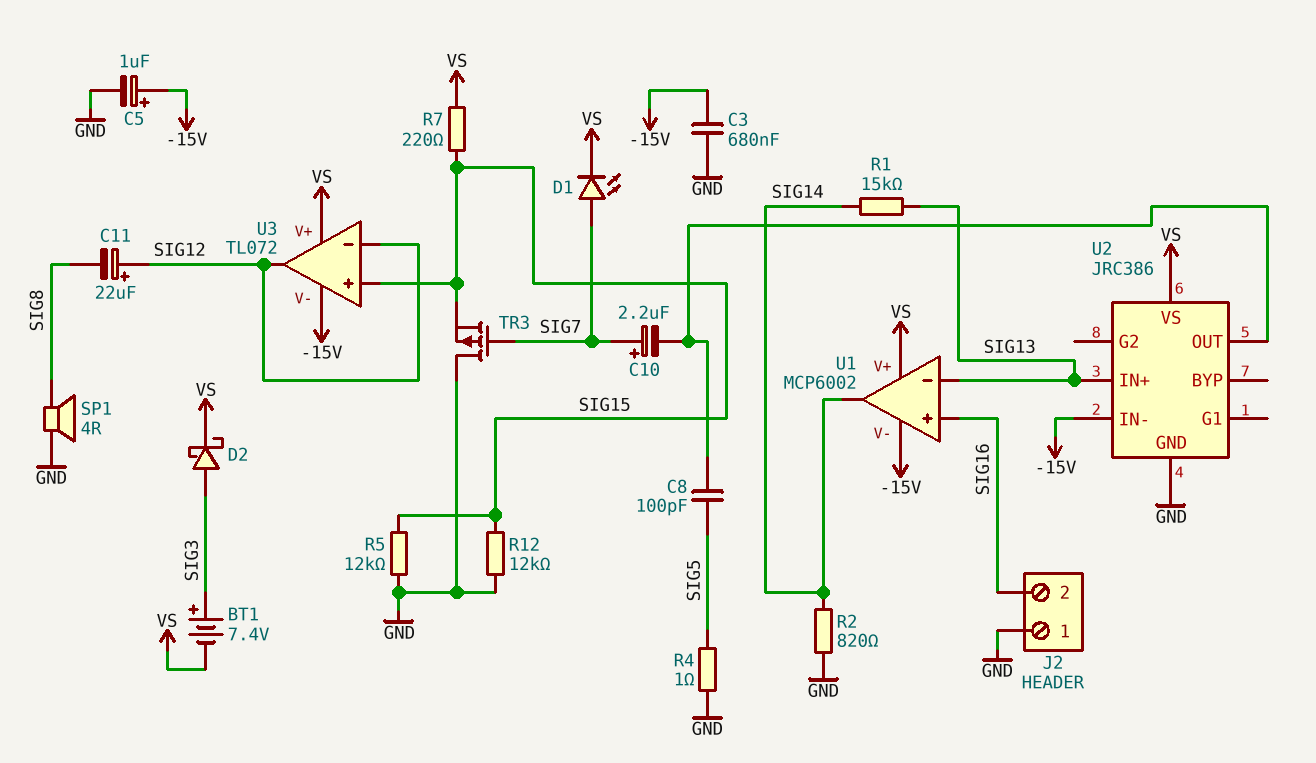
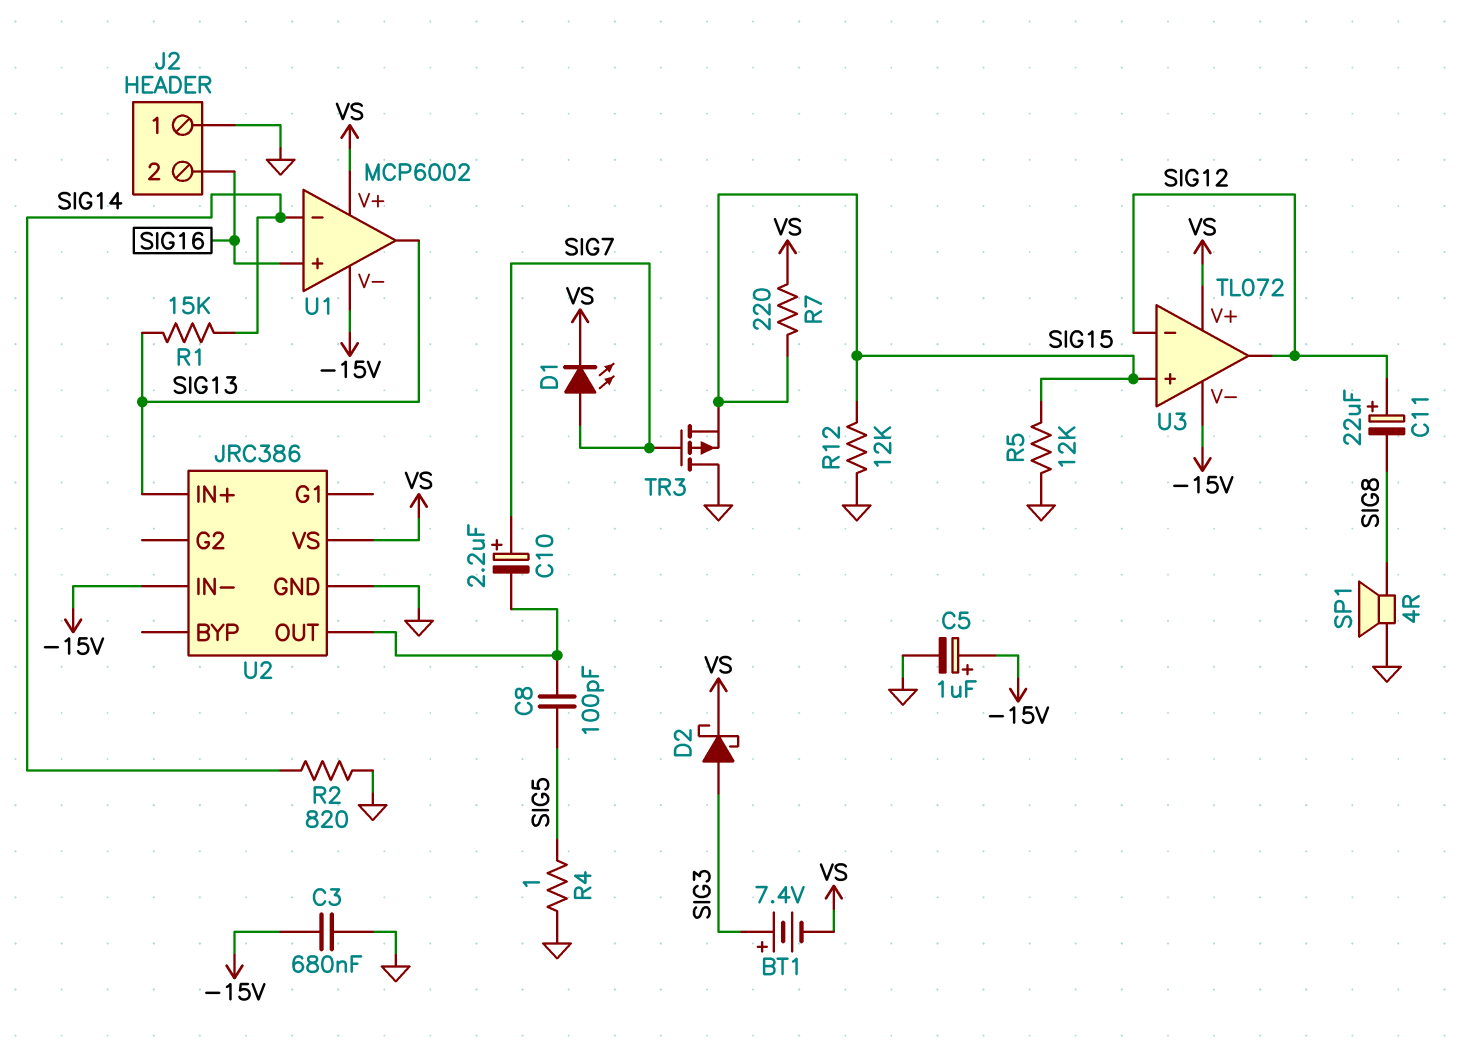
U1 pin in-: SIG13 -> SIG14
U1 pin out: SIG14 -> SIG13

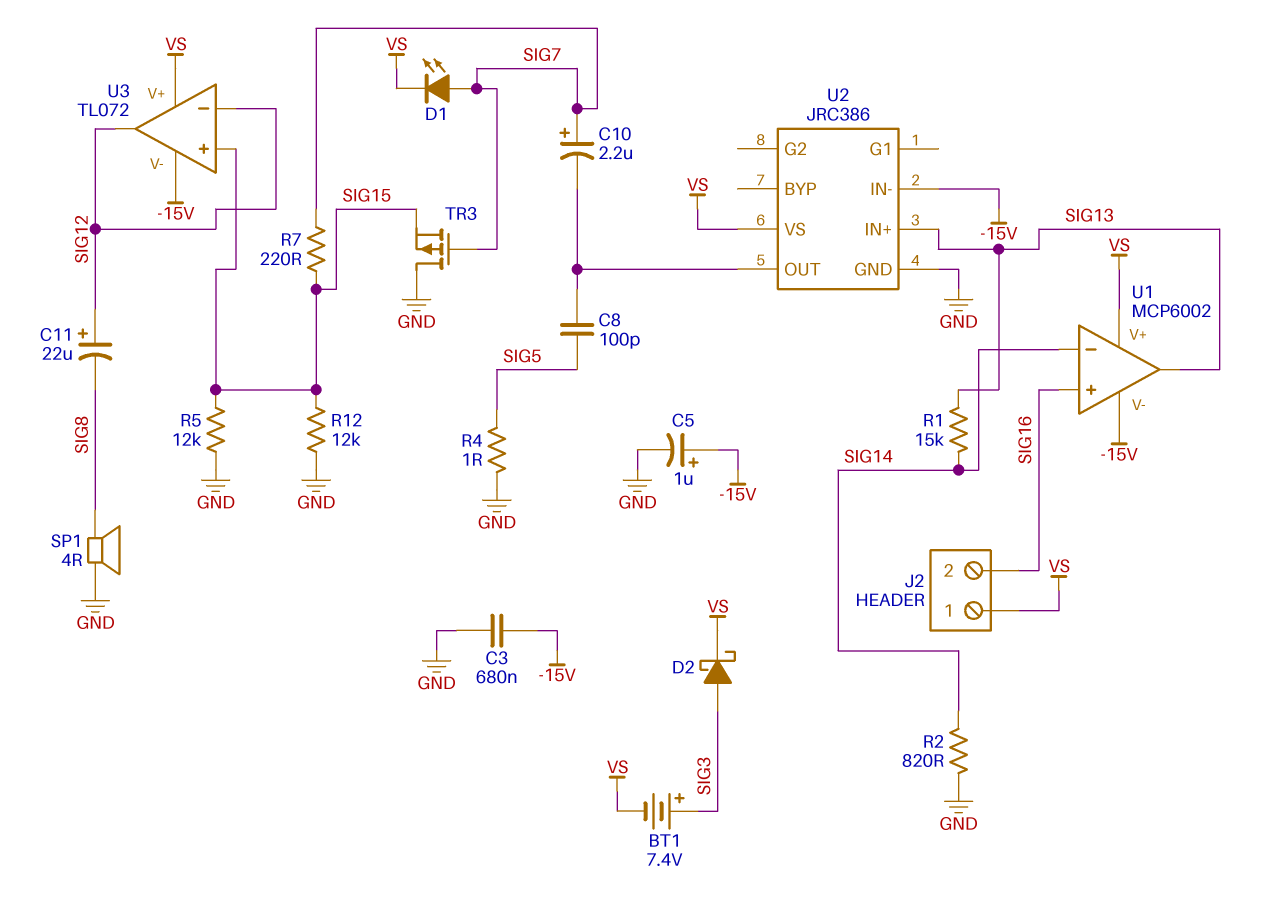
J2 pin 1: GND -> VS
R7: 220 (SIG15, VS) -> 220 (SIG7, SIG15)

